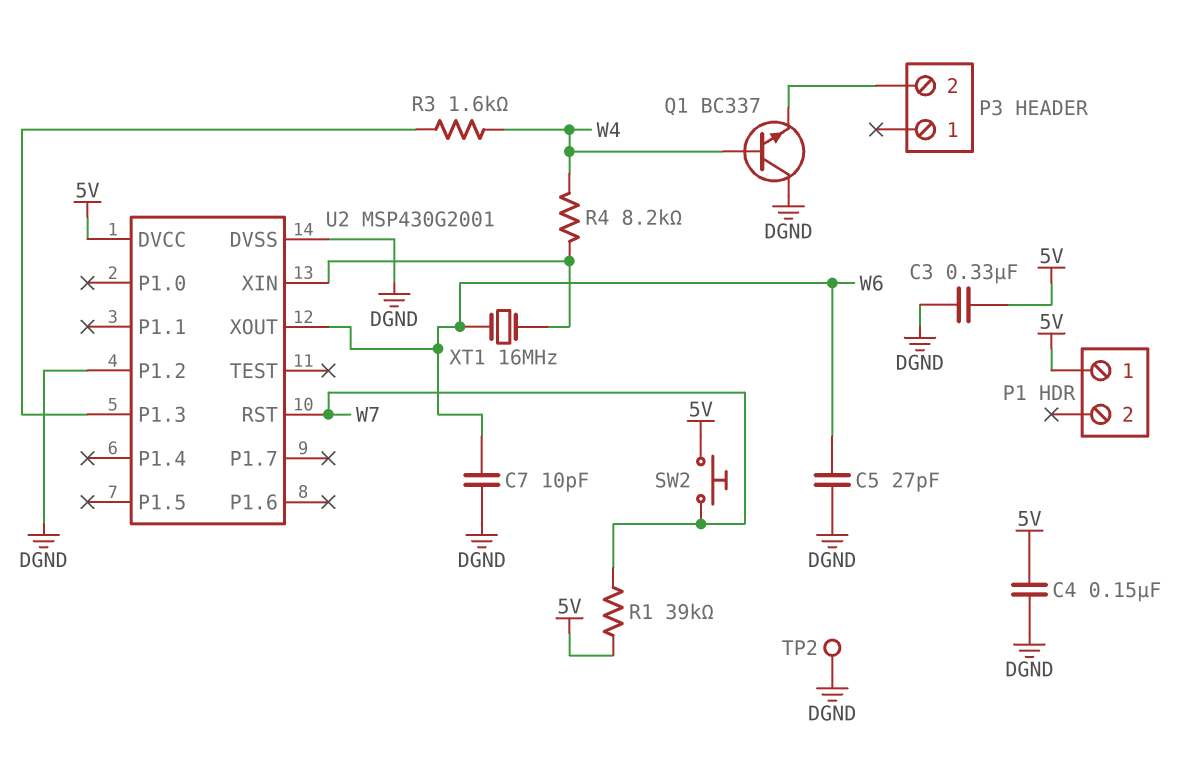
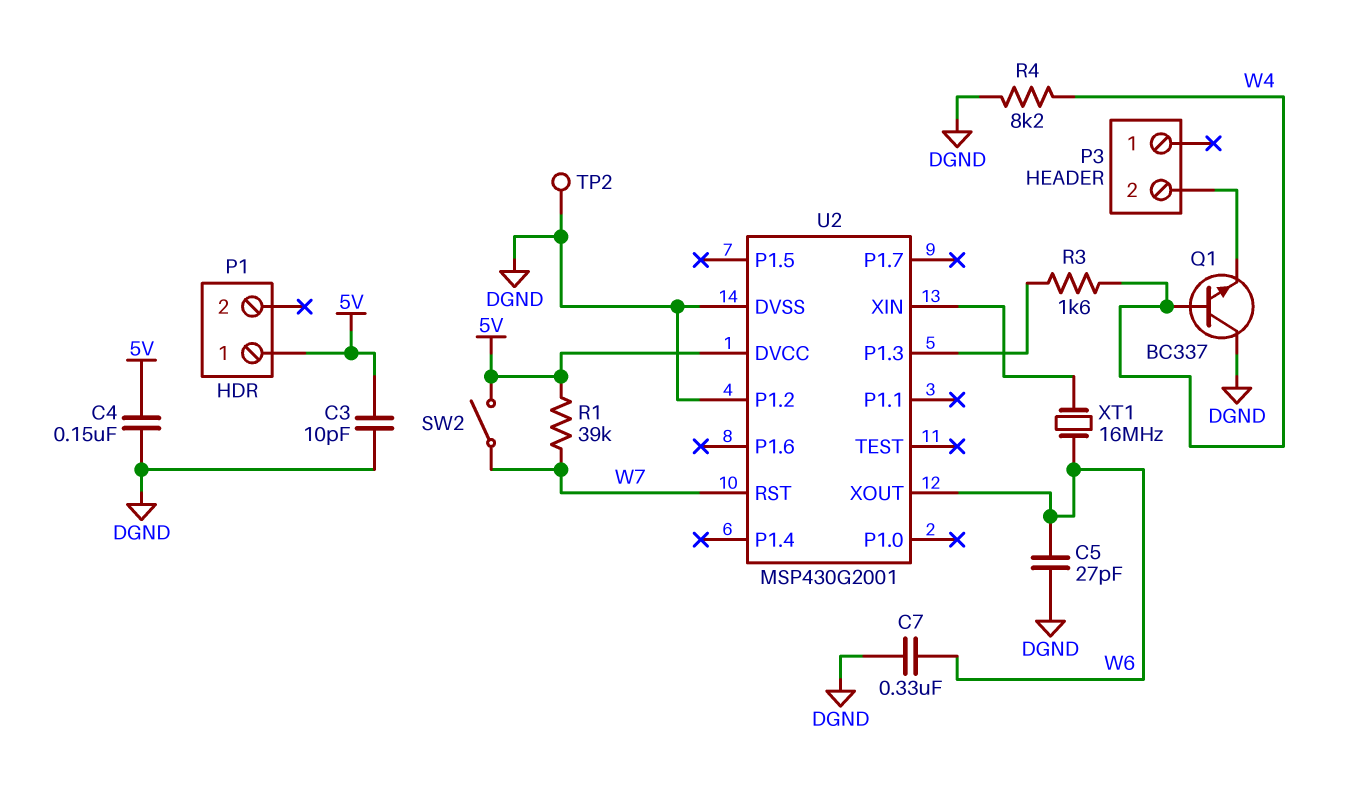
C3: 330nF (5V, DGND) -> 10pF (5V, DGND)
C7: 10pF (DGND, W6) -> 330nF (DGND, W6)
R4: 8.2k (U2/XIN, W4) -> 8.2k (DGND, W4)
SW2: button (5V, W7) -> switch (5V, W7)

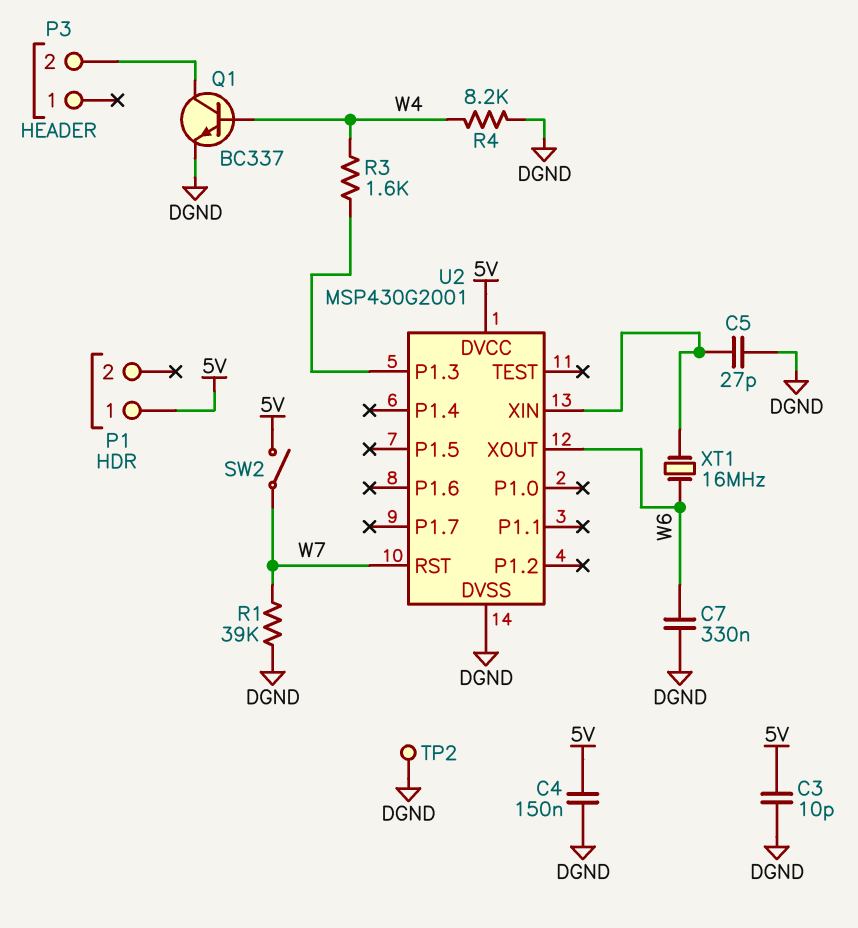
C5: 27pF (DGND, W6) -> 27pF (DGND, U2/XIN)
Q1: NPN BC337 (B W4, C DGND, E P3/2) -> NPN BC337 (B W4, C P3/2, E DGND)
R1: 39k (5V, W7) -> 39k (DGND, W7)
U2 pin P1.2: DGND -> none

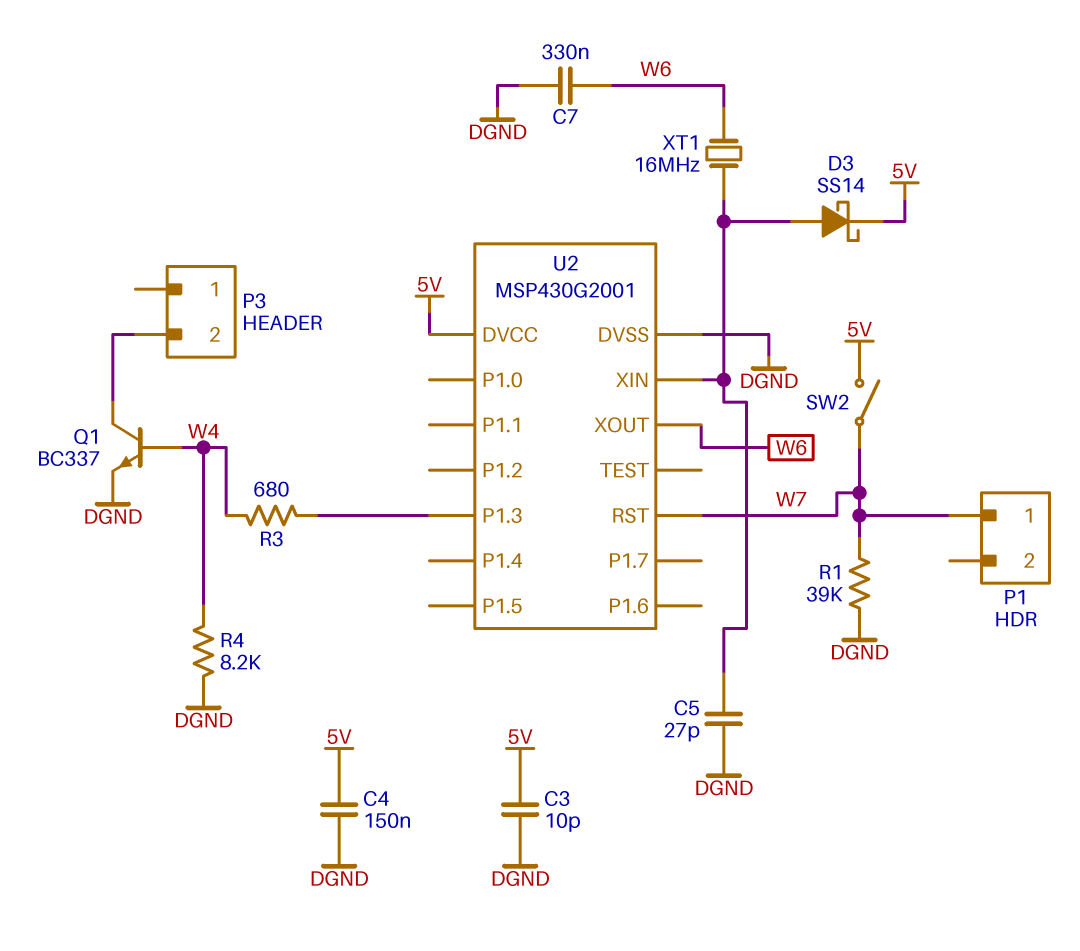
D3: none -> schottky SS14 (A U2/XIN, K 5V)
P1 pin 1: 5V -> W7
R3: 1.6k (U2/P1.3, W4) -> 680 (U2/P1.3, W4)
TP2: test point (DGND) -> none

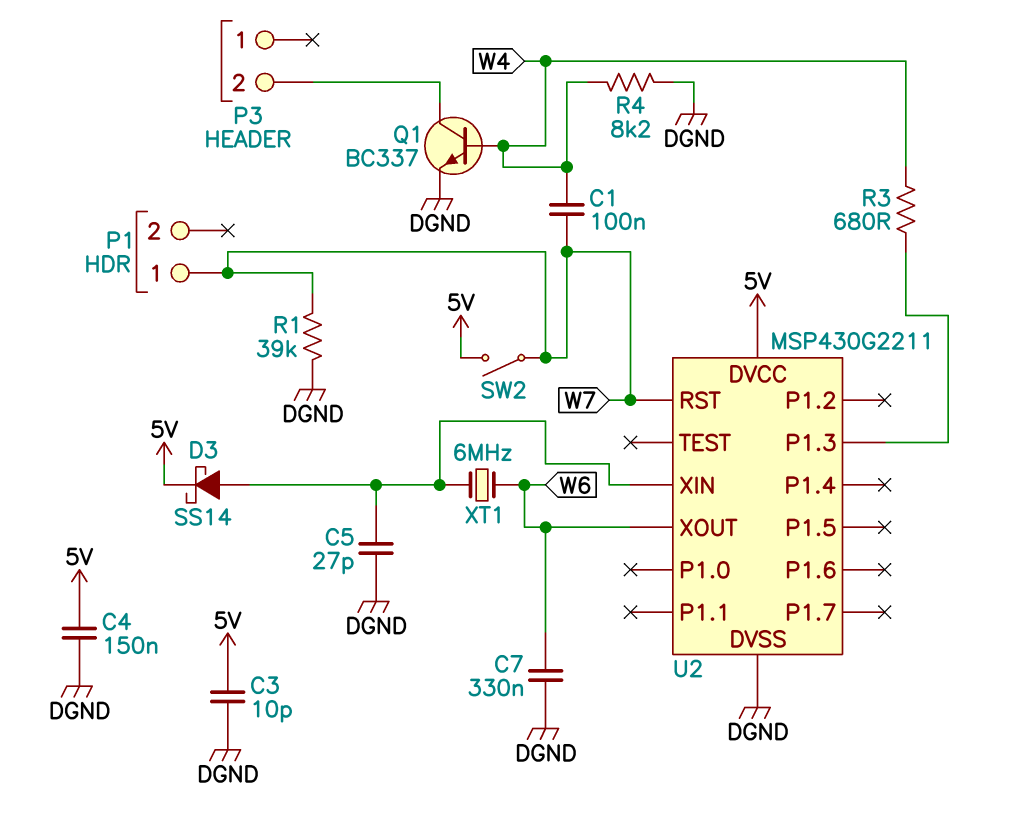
C1: none -> 100nF (W4, W7)
U2: MSP430G2001 -> MSP430G2211
XT1: 16MHz (U2/XIN, W6) -> 6MHz (U2/XIN, W6)

